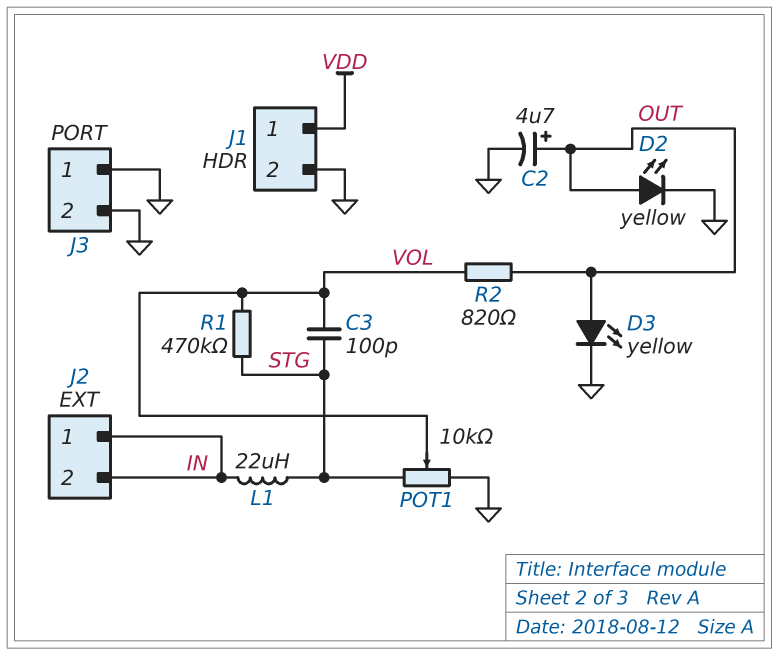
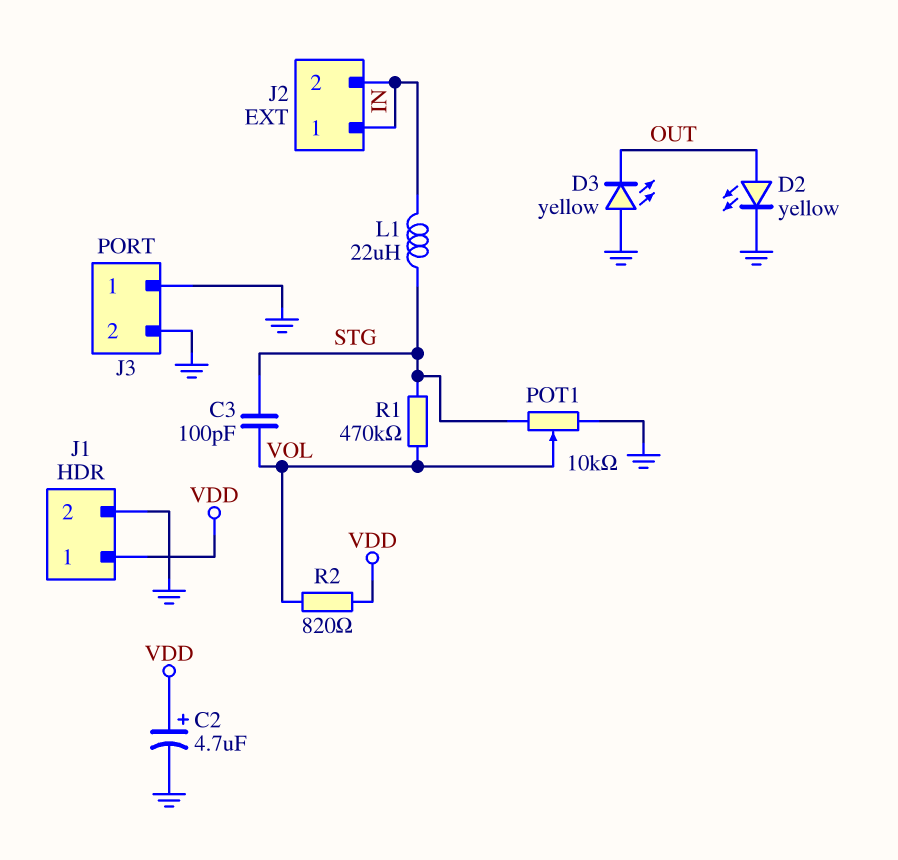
C2: 4.7uF (plus OUT, minus GND) -> 4.7uF (plus VDD, minus GND)
D3: LED yellow (A OUT, K GND) -> LED yellow (A GND, K OUT)
R2: 820 (OUT, VOL) -> 820 (VDD, VOL)

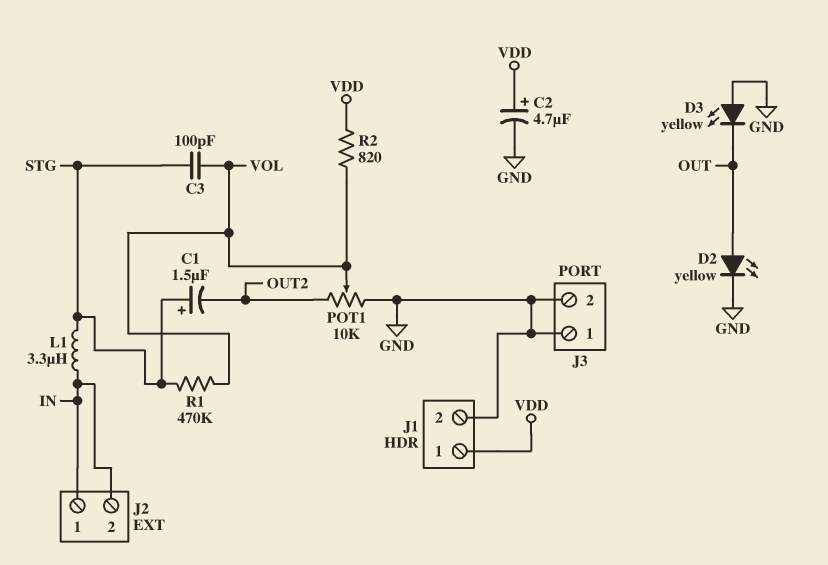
C1: none -> 1.5uF (plus STG, minus OUT2)
L1: 22uH (IN, STG) -> 3.3uH (IN, STG)
POT1: 10k (GND, STG, wiper VOL) -> 10k (GND, OUT2, wiper VOL)

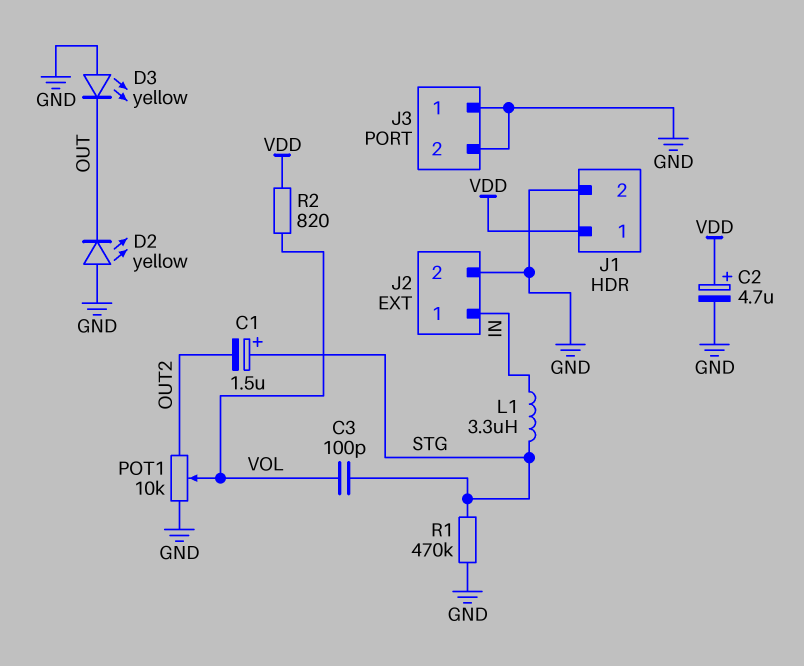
D2: LED yellow (A OUT, K GND) -> LED yellow (A GND, K OUT)
J2 pin 2: IN -> GND
R1: 470k (STG, VOL) -> 470k (GND, STG)

